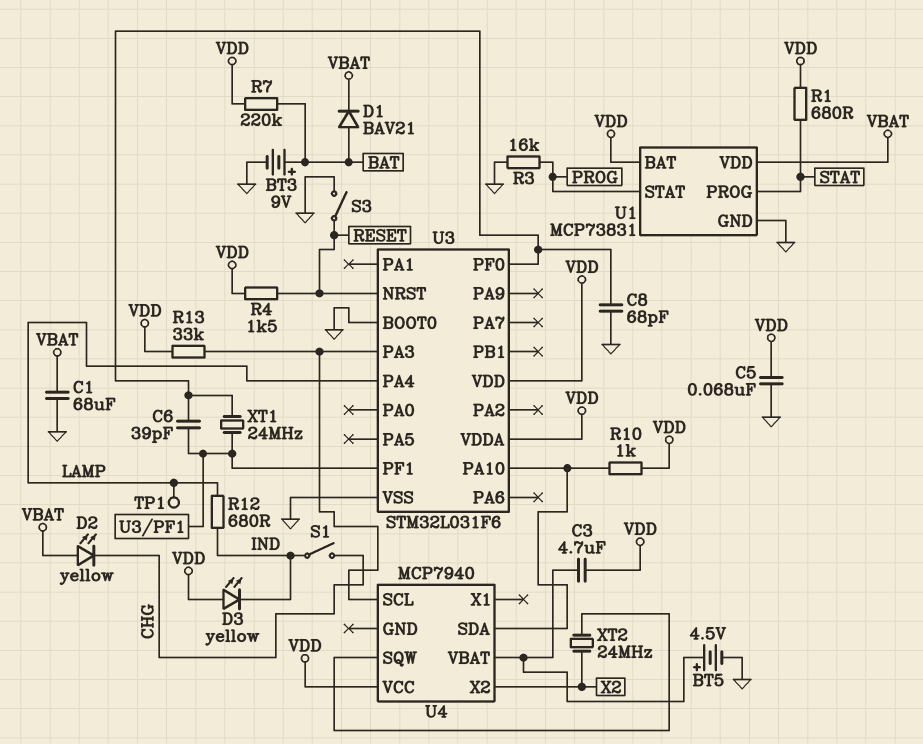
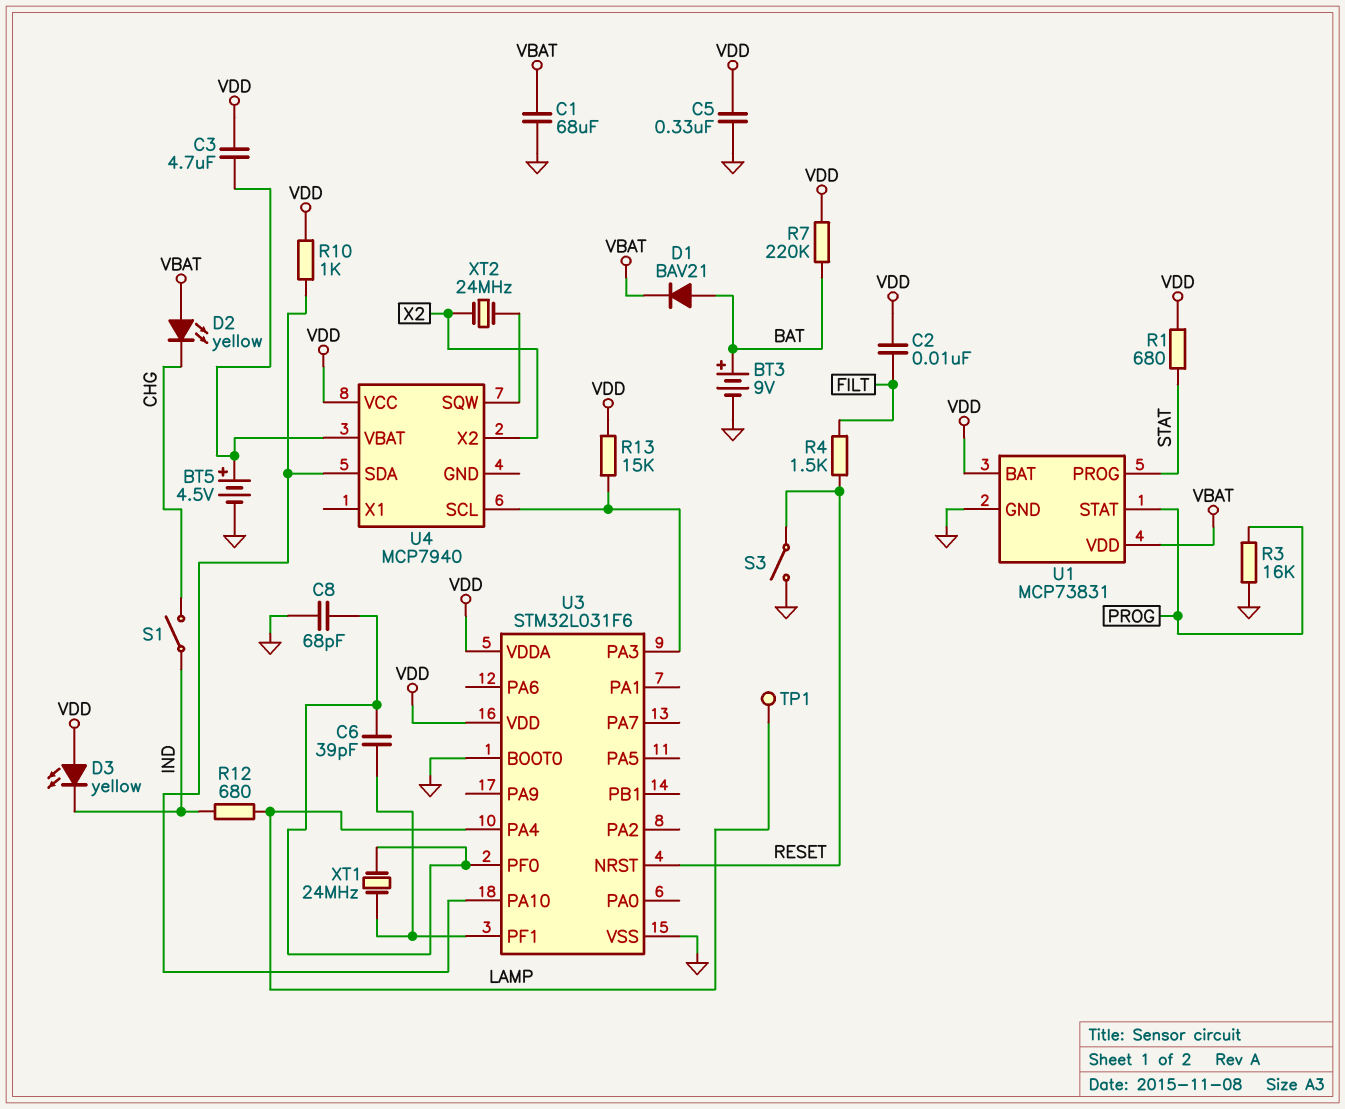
C2: none -> 10nF (FILT, VDD)
C5: 68nF (GND, VDD) -> 330nF (GND, VDD)
R4: 1.5k (RESET, VDD) -> 1.5k (FILT, RESET)
R13: 33k (U3/PA3, VDD) -> 15k (U3/PA3, VDD)

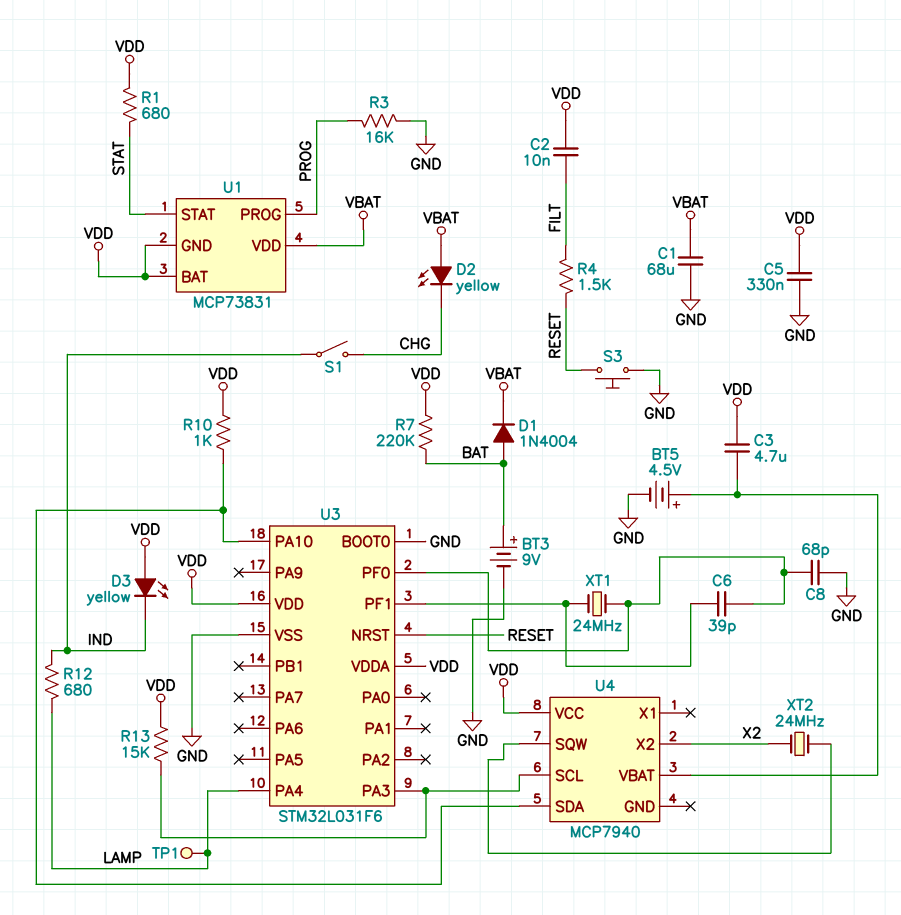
D1: diode BAV21 (A BAT, K VBAT) -> diode 1N4004 (A BAT, K VBAT)
S3: switch (GND, RESET) -> button (GND, RESET)
U1 pin GND: GND -> VDD
U1 pin PROG: STAT -> PROG
U1 pin STAT: PROG -> STAT

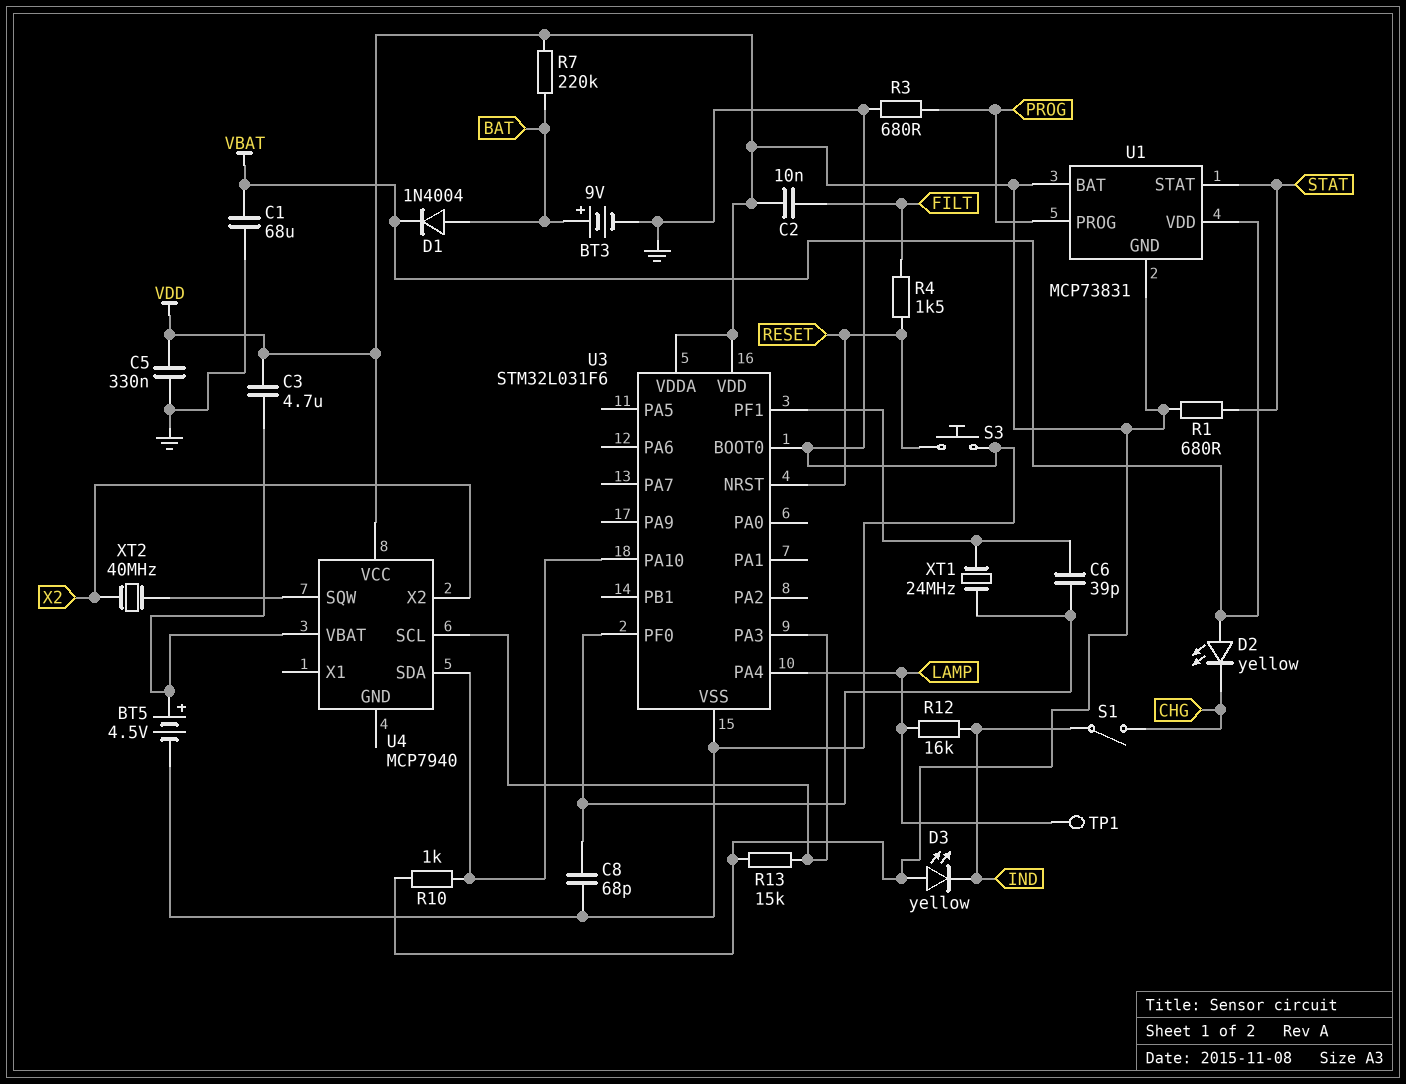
R3: 16k (GND, PROG) -> 680 (GND, PROG)
R12: 680 (IND, LAMP) -> 16k (IND, LAMP)
XT2: 24MHz (U4/SQW, X2) -> 40MHz (U4/SQW, X2)

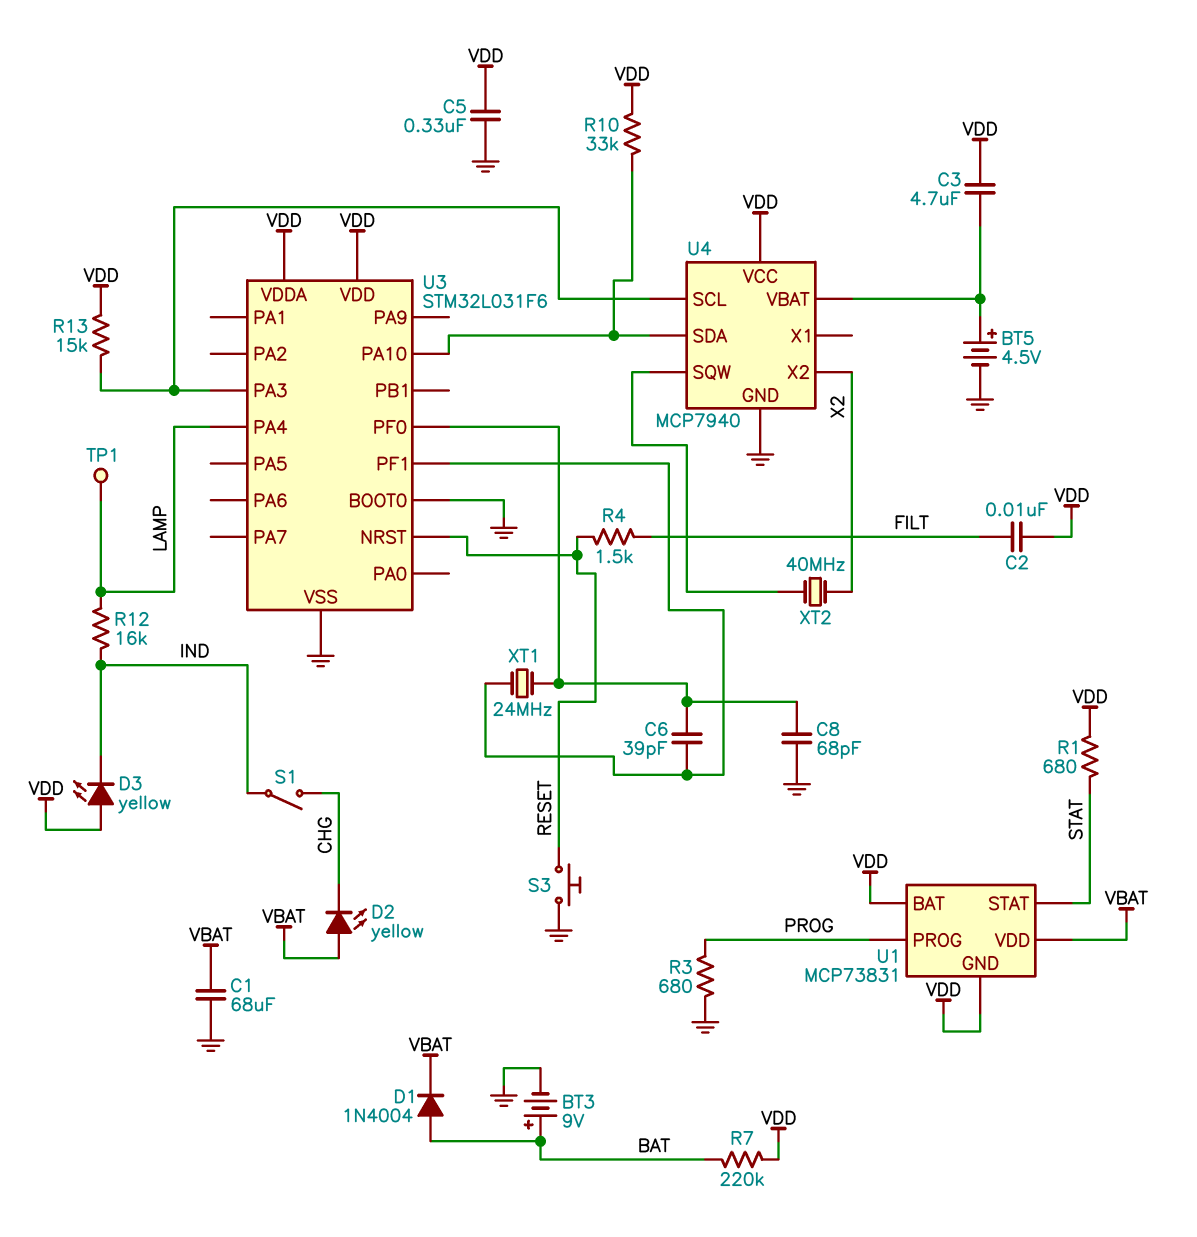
R10: 1k (U3/PA10, VDD) -> 33k (U3/PA10, VDD)
U4 pin GND: none -> GND

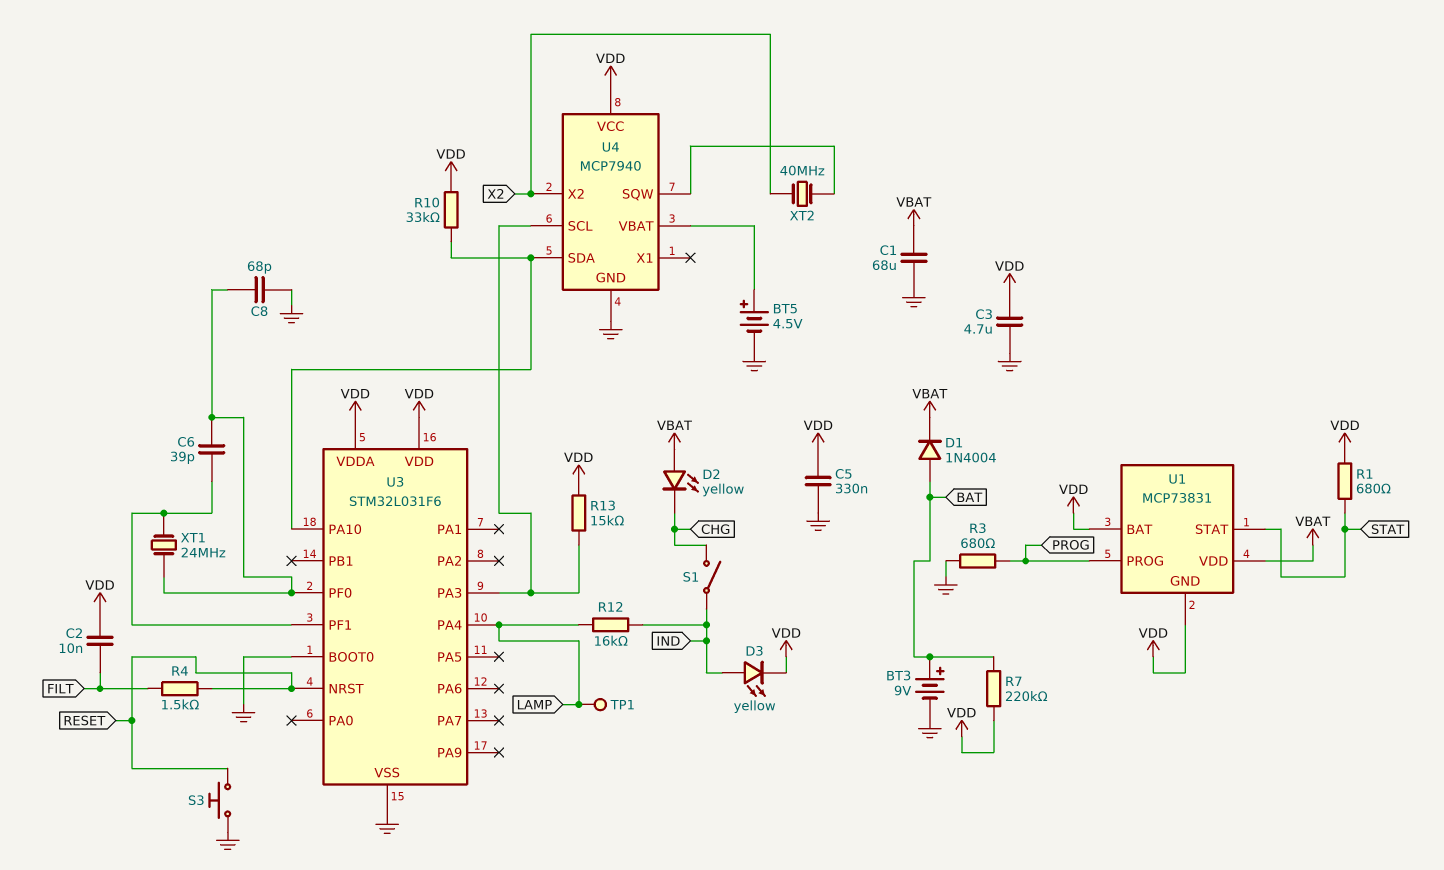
C3: 4.7uF (U4/VBAT, VDD) -> 4.7uF (GND, VDD)
D3: LED yellow (A VDD, K IND) -> LED yellow (A IND, K VDD)

